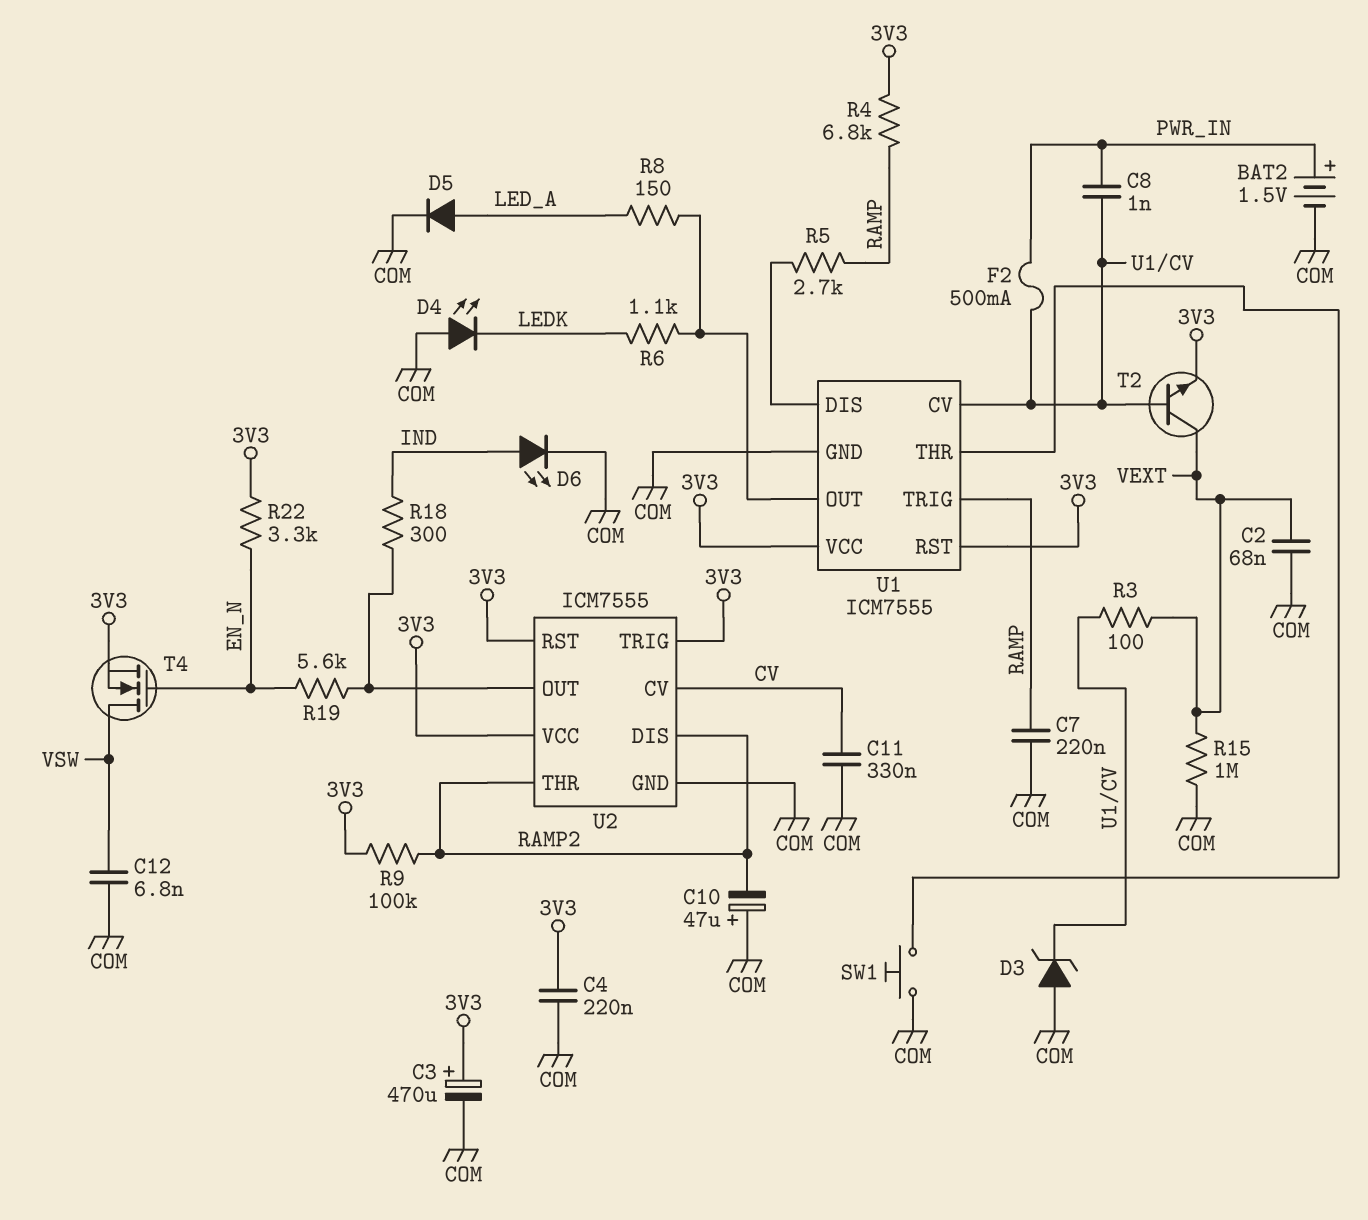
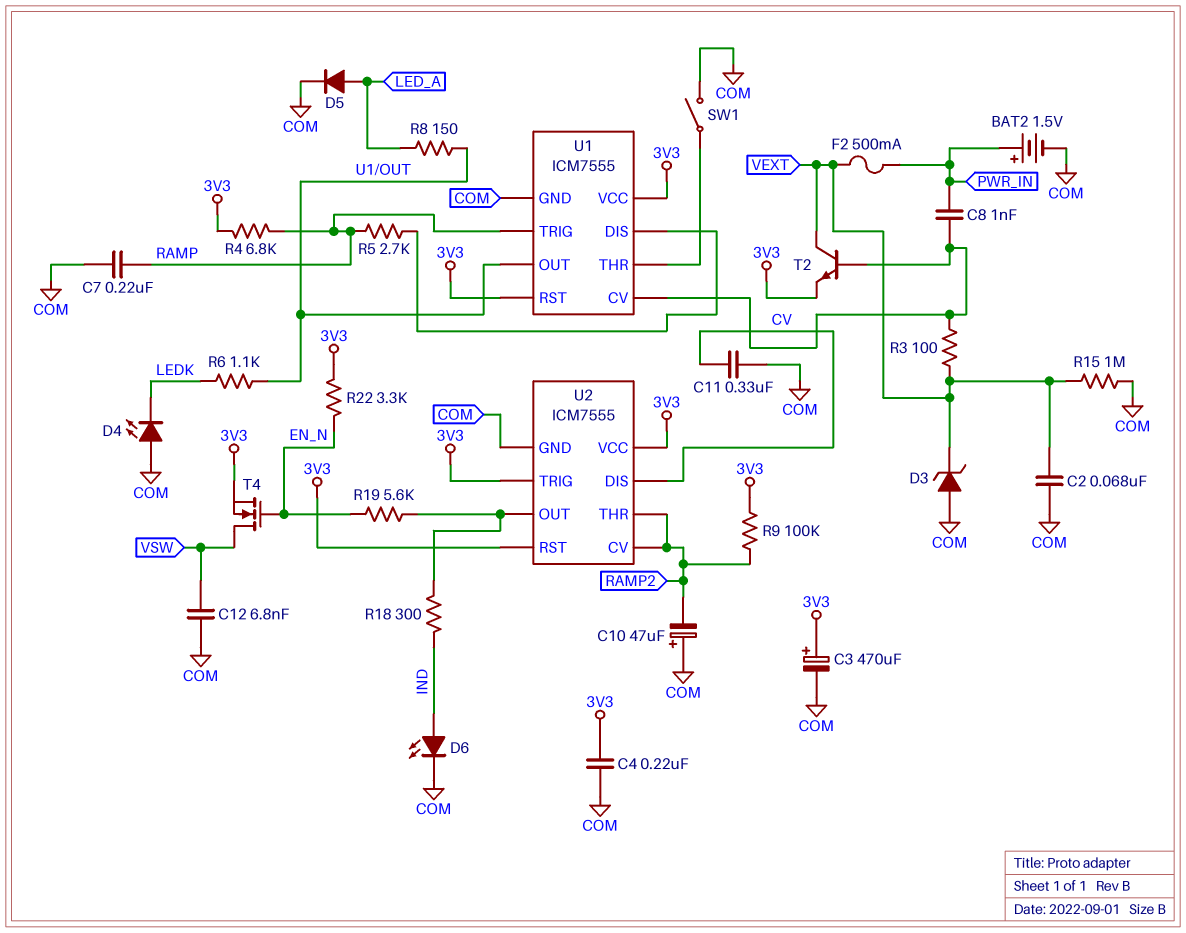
D3: zener (A COM, K U1/CV) -> zener (A COM, K VEXT)
F2: 500mA (PWR_IN, U1/CV) -> 500mA (PWR_IN, VEXT)
SW1: button (COM, U1/THR) -> switch (COM, U1/THR)
U2 pin CV: CV -> RAMP2
U2 pin DIS: RAMP2 -> CV

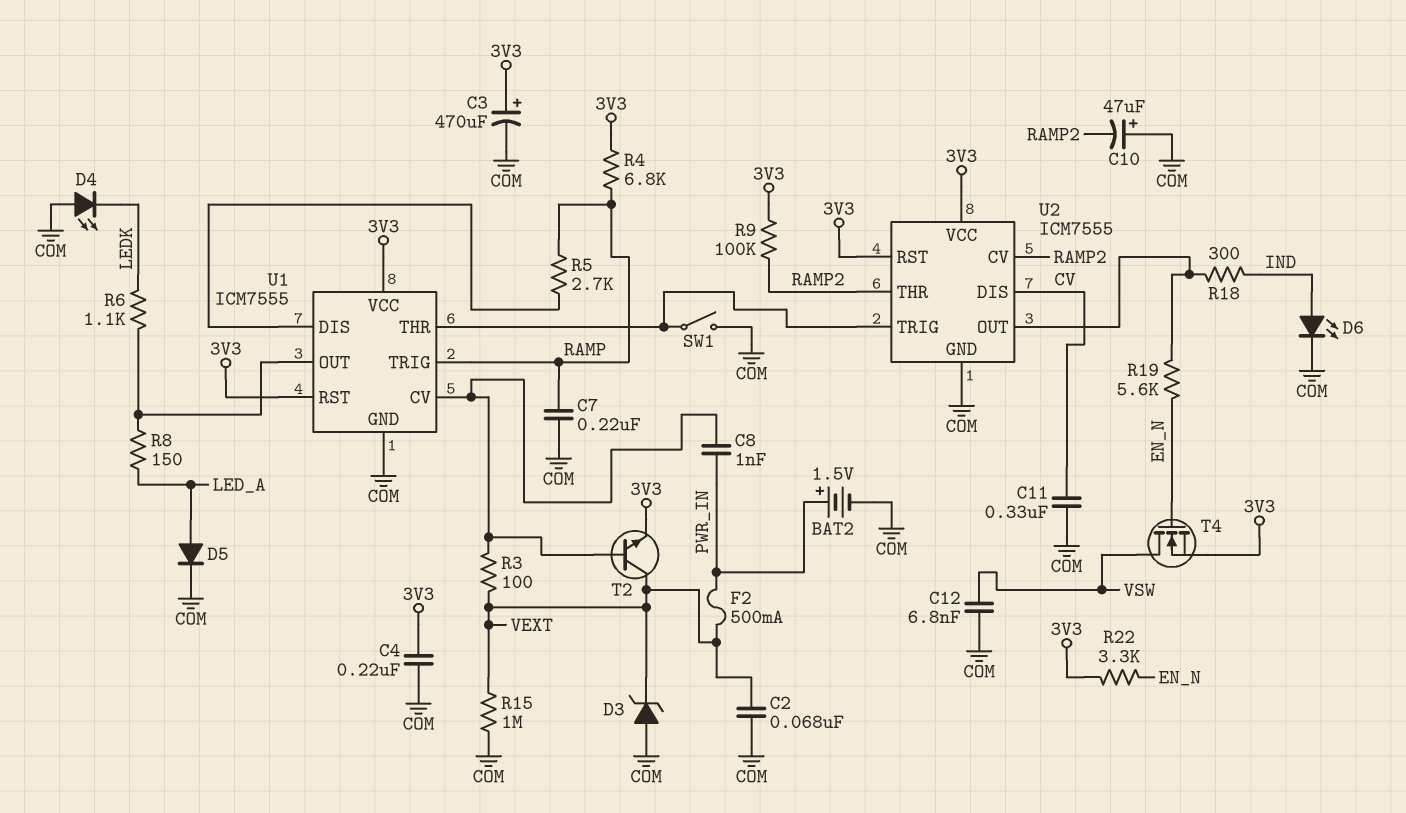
U2 pin TRIG: 3V3 -> U1/THR

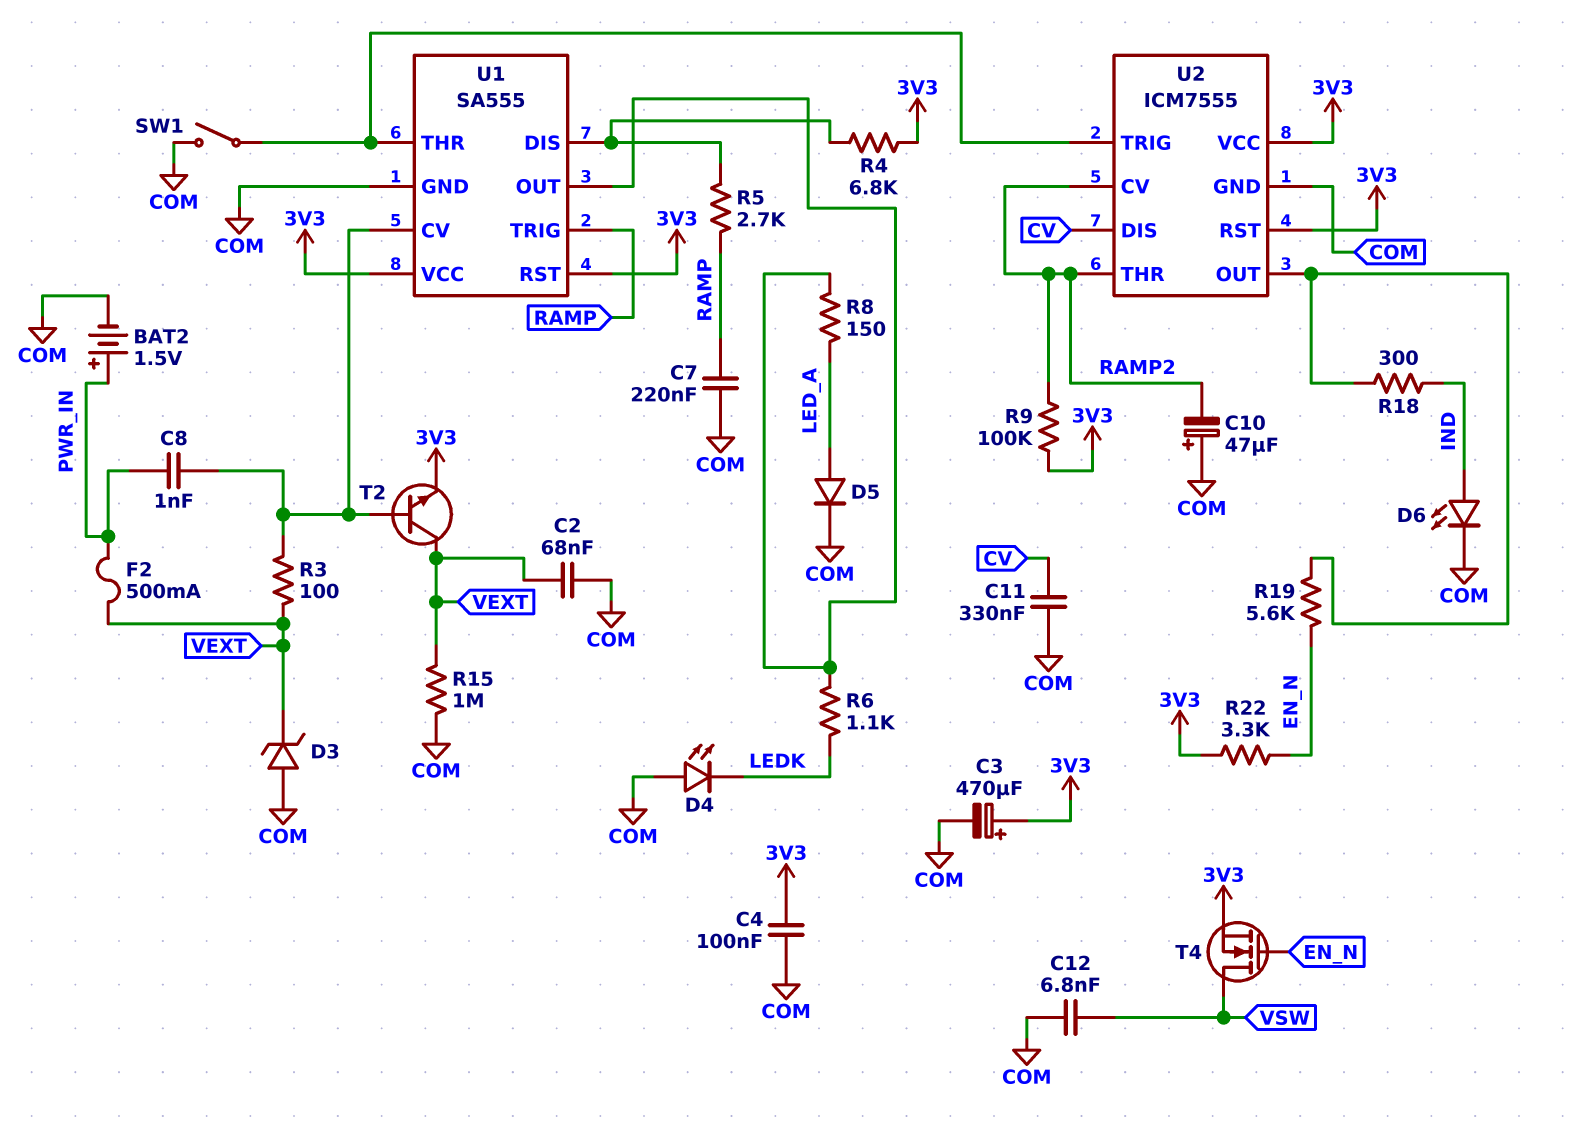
C4: 220nF (3V3, COM) -> 100nF (3V3, COM)
R4: 6.8k (3V3, RAMP) -> 6.8k (3V3, U1/DIS)
U1: ICM7555 -> SA555

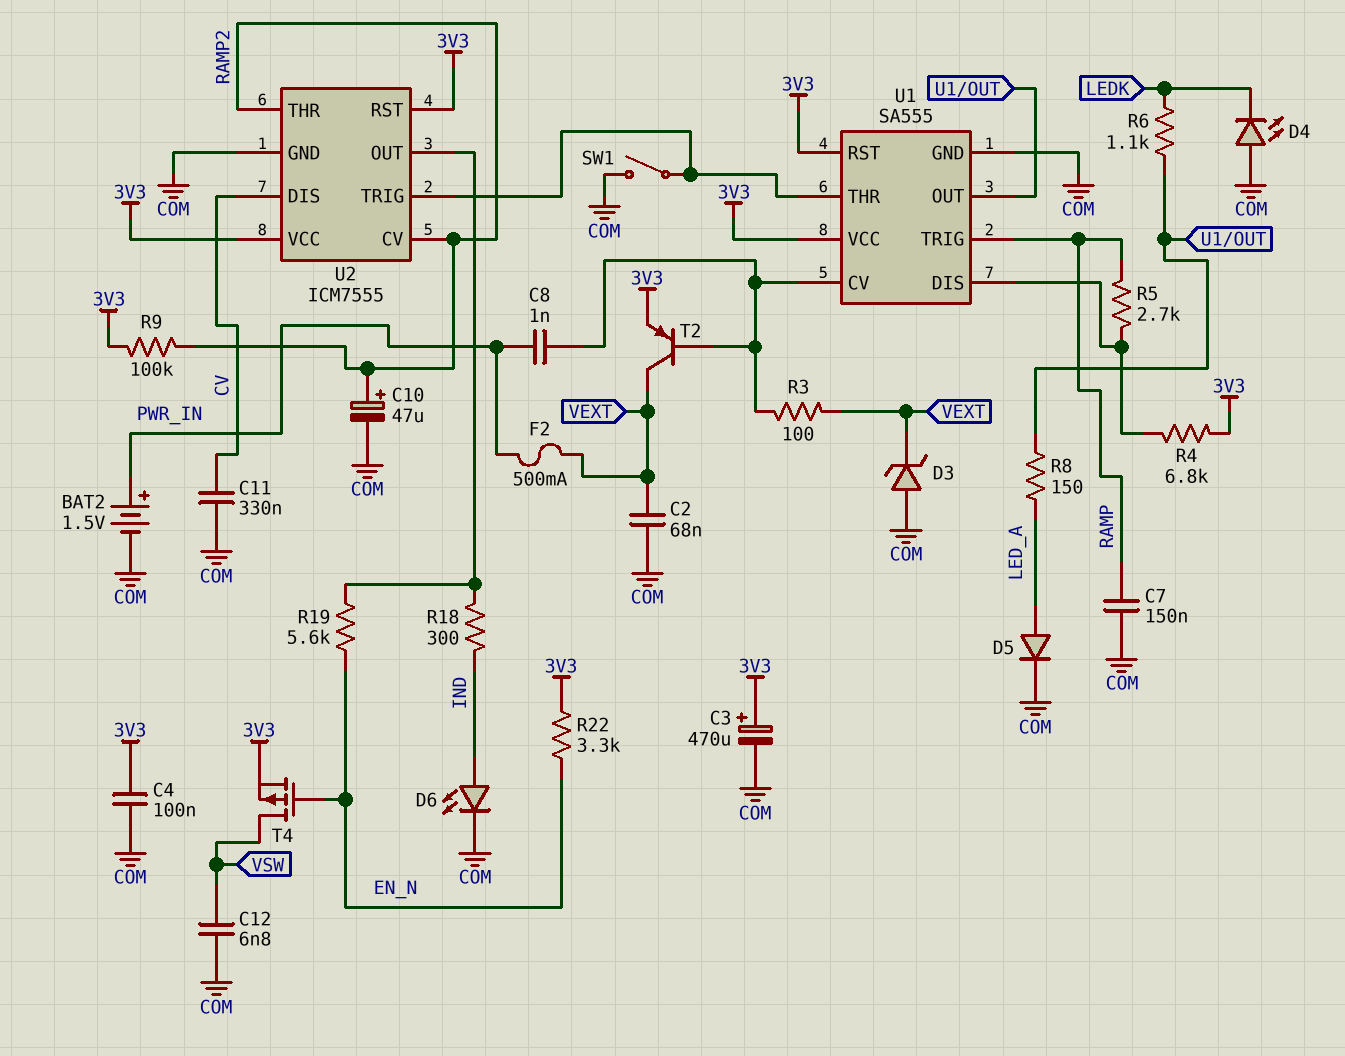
C7: 220nF (COM, RAMP) -> 150nF (COM, RAMP)
C10: 47uF (plus COM, minus RAMP2) -> 47uF (plus RAMP2, minus COM)
R15: 1M (COM, VEXT) -> none
T2: NPN (B U1/CV, C VEXT, E 3V3) -> PNP (B U1/CV, C VEXT, E 3V3)
T4: NMOS (G EN_N, D VSW, S 3V3) -> PMOS (G EN_N, D VSW, S 3V3)

